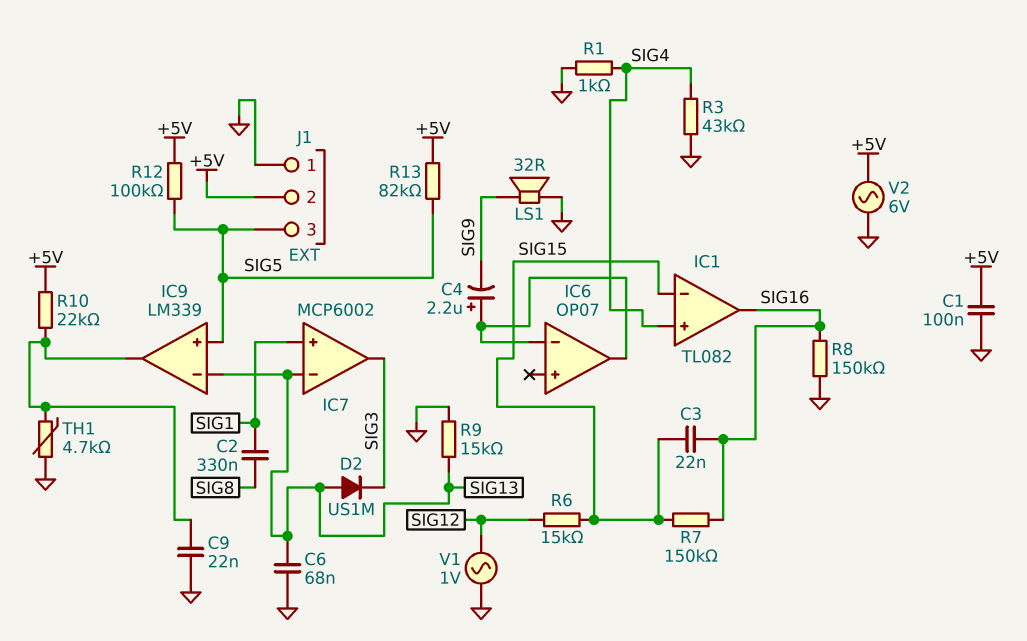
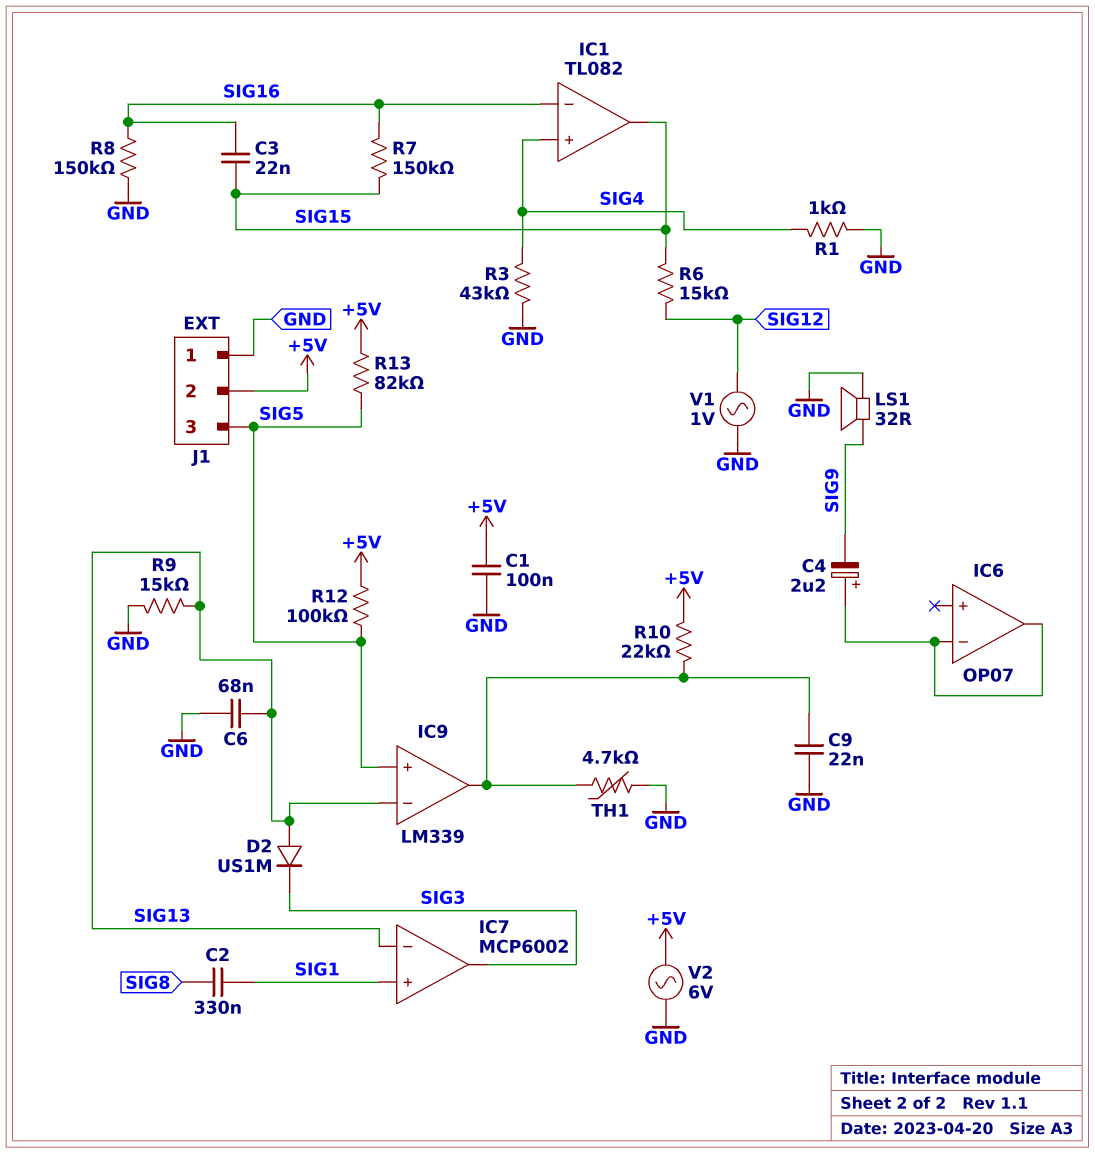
IC1 pin in-: SIG15 -> SIG16
IC1 pin out: SIG16 -> SIG15

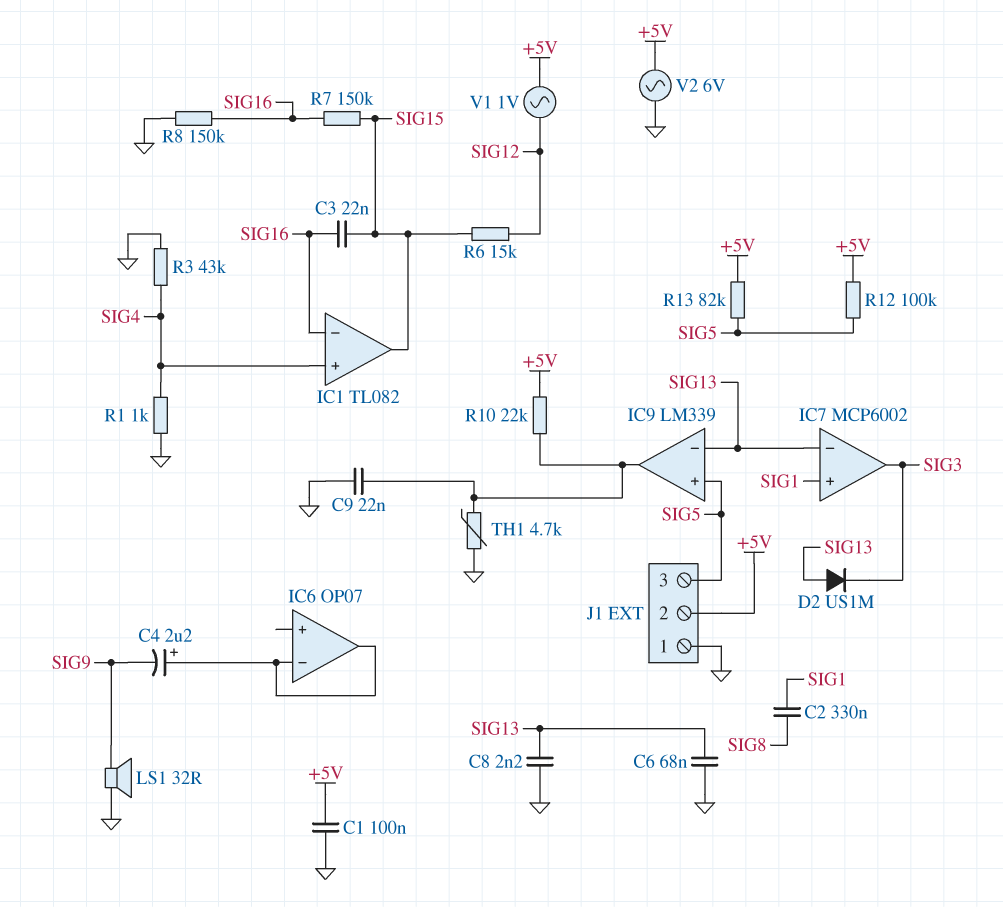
C8: none -> 2.2nF (GND, SIG13)
R9: 15k (GND, SIG13) -> none
V1: AC 1V (GND, SIG12) -> AC 1V (+5V, SIG12)

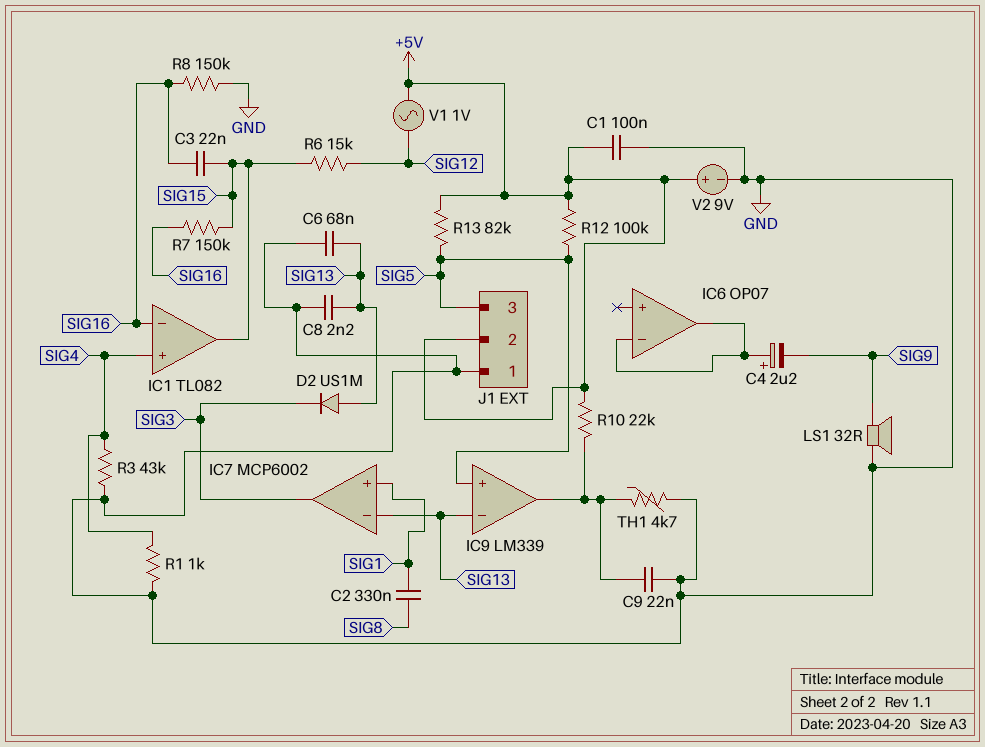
V2: AC 6V (+5V, GND) -> 9V (plus +5V, minus GND)

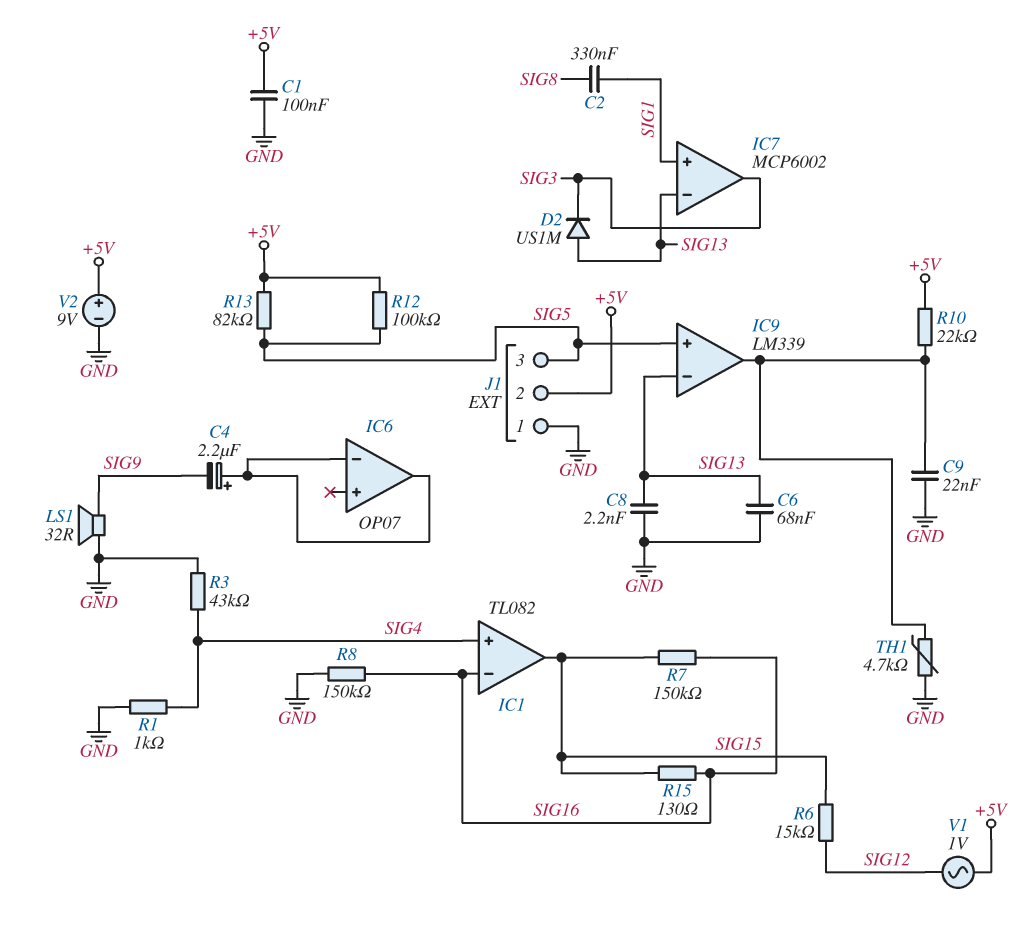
C3: 22nF (SIG15, SIG16) -> none
R15: none -> 130 (SIG15, SIG16)

